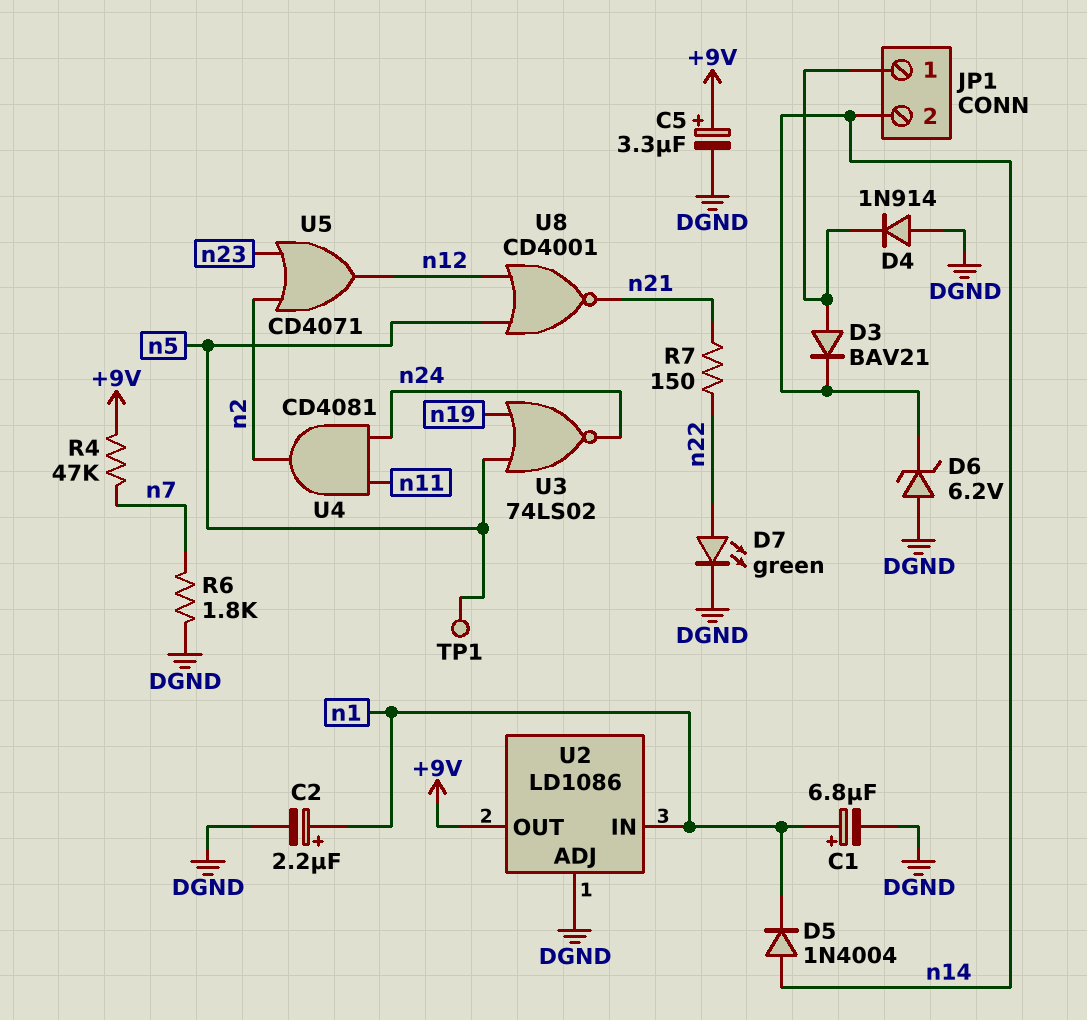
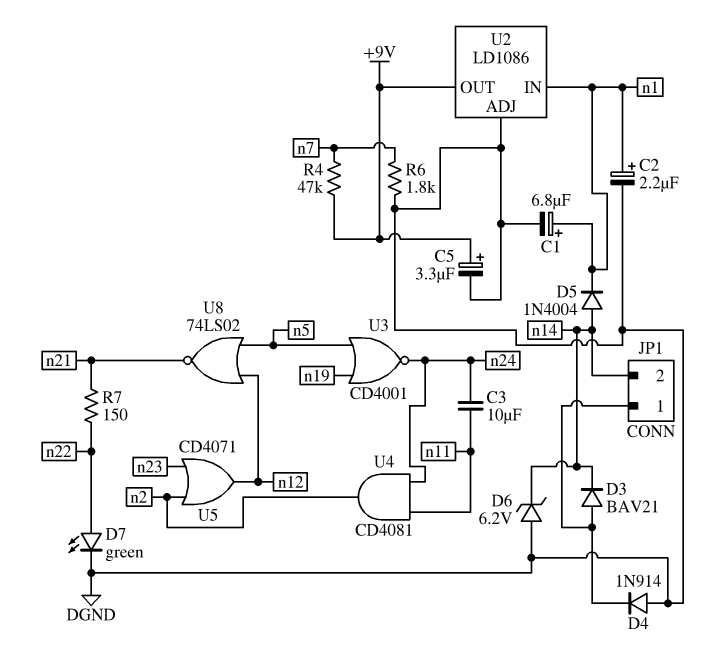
C3: none -> 10uF (n11, n24)
TP1: test point (n5) -> none
U3: NOR 74LS02 (in n5, in n19, out n24) -> NOR CD4001 (in n5, in n19, out n24)
U8: NOR CD4001 (in n5, in n12, out n21) -> NOR 74LS02 (in n5, in n12, out n21)

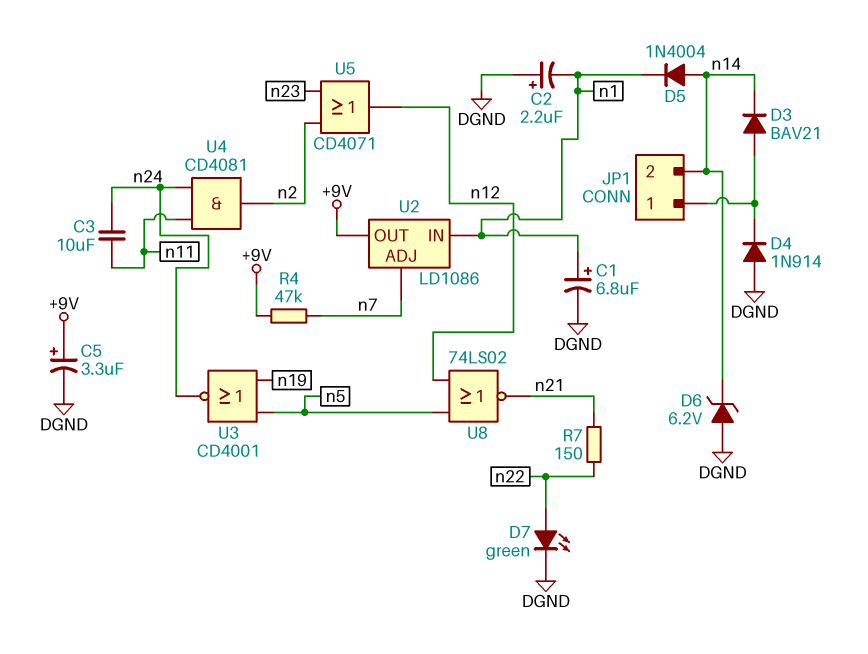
C2: 2.2uF (plus n1, minus DGND) -> 2.2uF (plus DGND, minus n1)
R6: 1.8k (DGND, n7) -> none
U2 pin ADJ: DGND -> n7

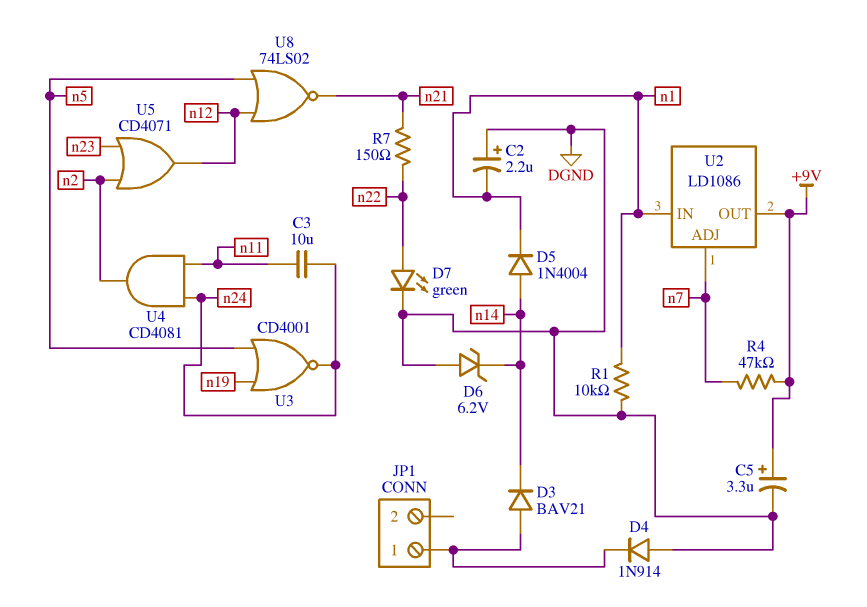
C1: 6.8uF (plus n1, minus DGND) -> none
JP1 pin 2: n14 -> none
R1: none -> 10k (DGND, n1)

